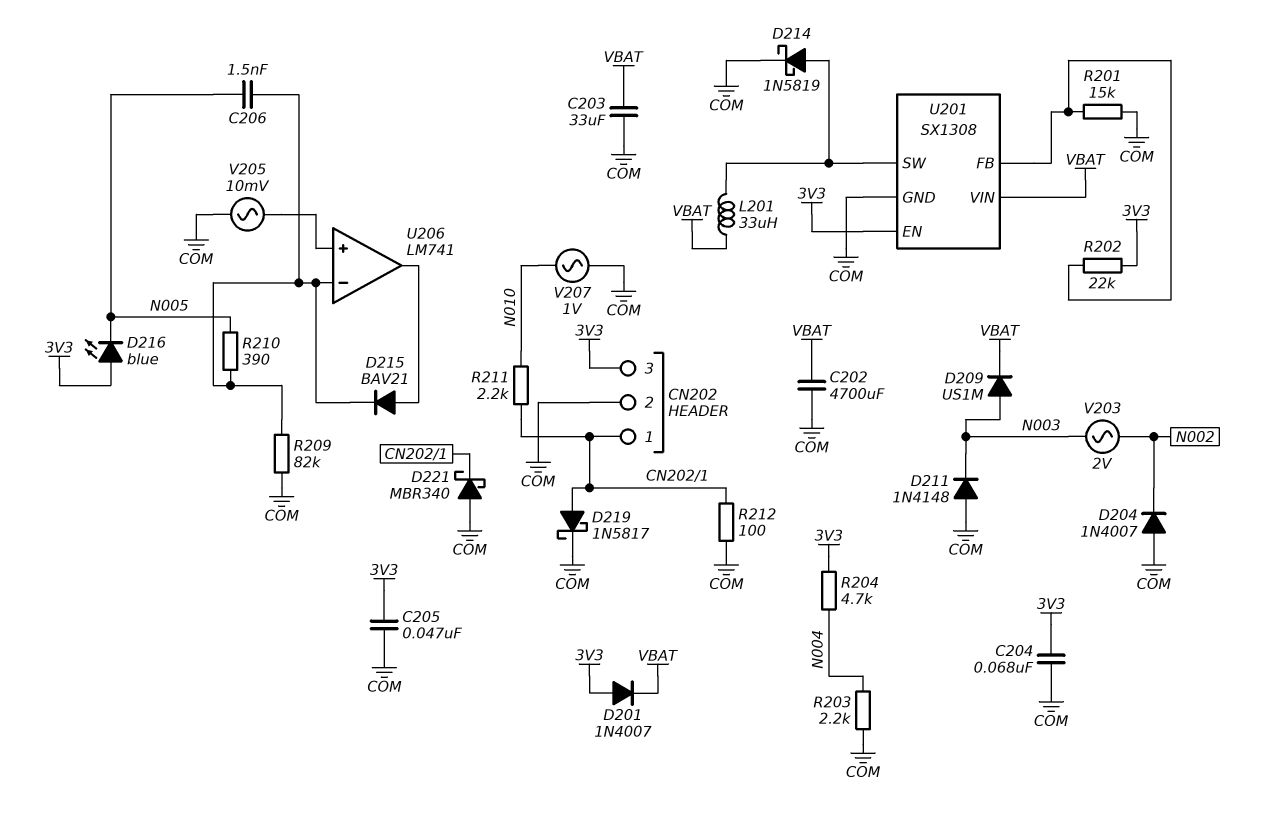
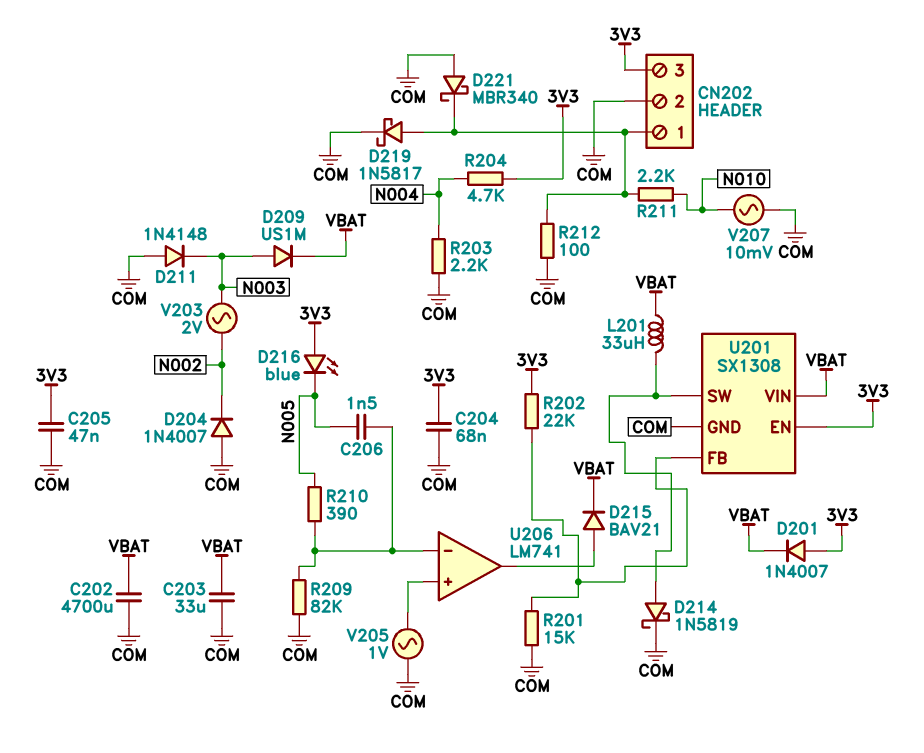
D215: diode BAV21 (A U206/out, K U206/in-) -> diode BAV21 (A U206/out, K VBAT)
V205: AC 10mV (COM, U206/in+) -> AC 1V (COM, U206/in+)
V207: AC 1V (COM, N010) -> AC 10mV (COM, N010)

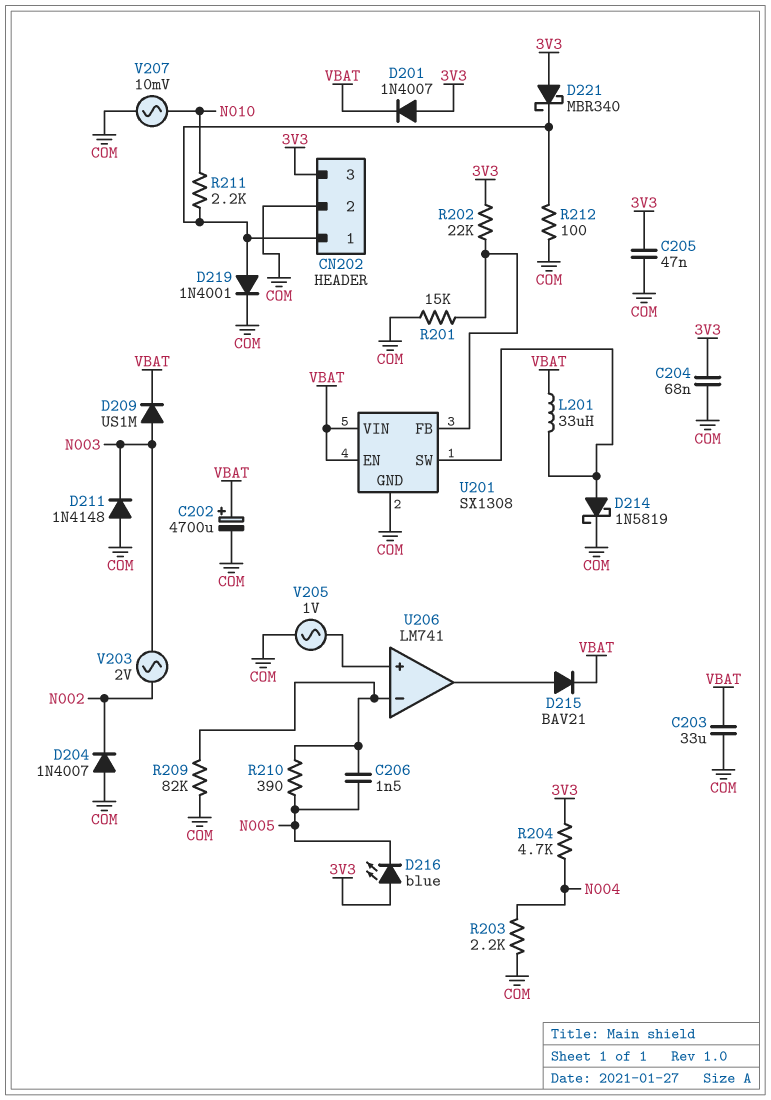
C202: 4700uF (COM, VBAT) -> 4700uF (plus VBAT, minus COM)
D219: schottky 1N5817 (A CN202/1, K COM) -> diode 1N4001 (A CN202/1, K COM)
D221: schottky MBR340 (A COM, K CN202/1) -> schottky MBR340 (A 3V3, K CN202/1)
U201 pin EN: 3V3 -> VBAT

